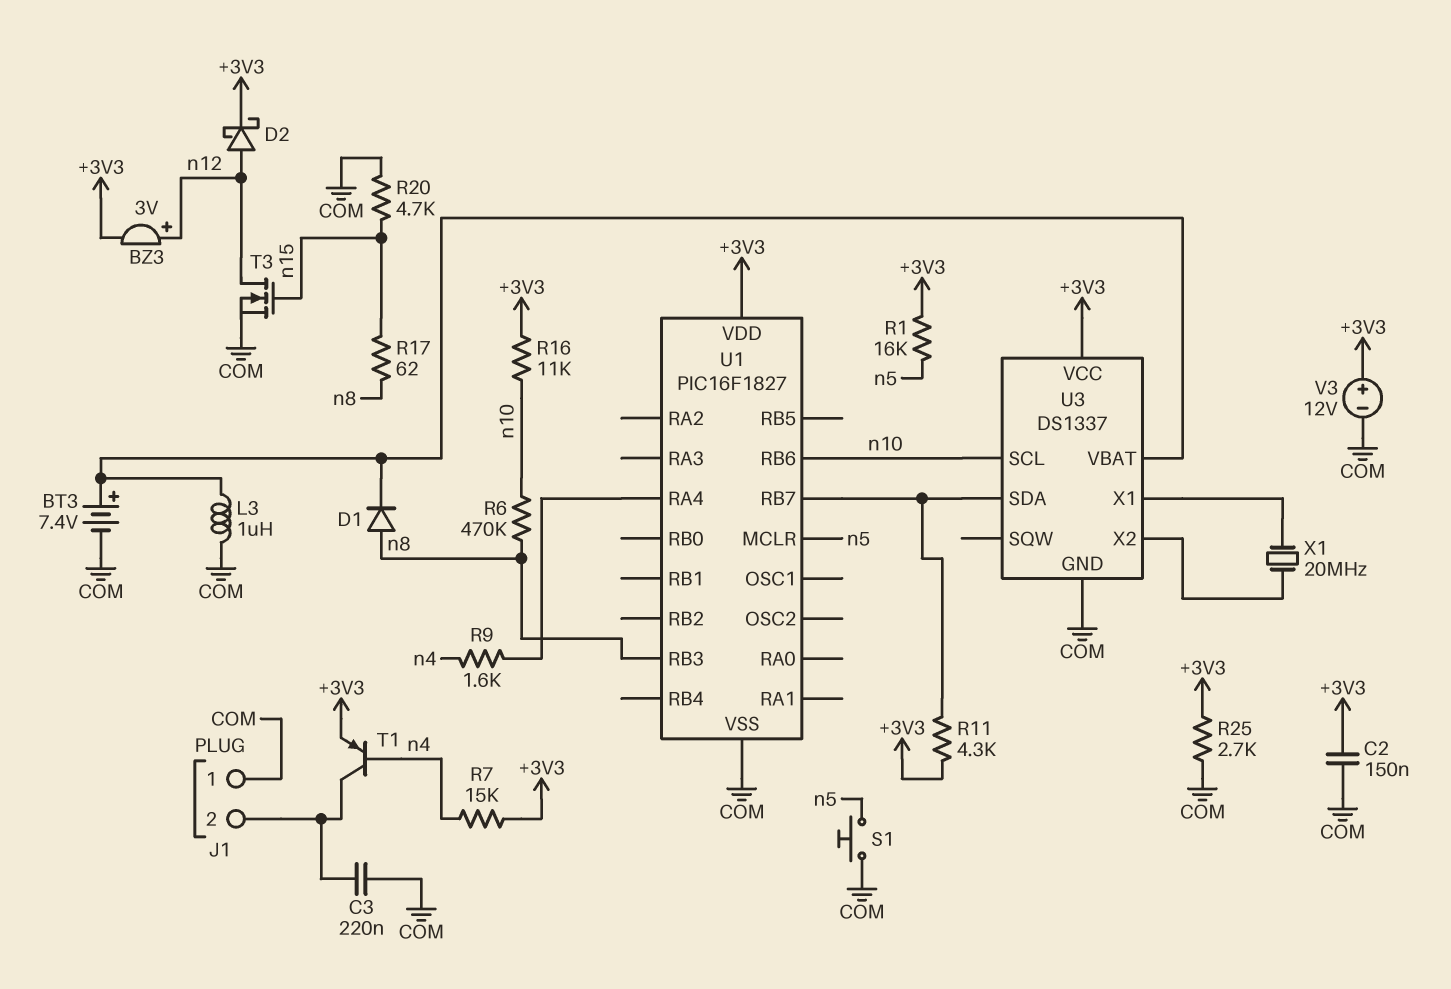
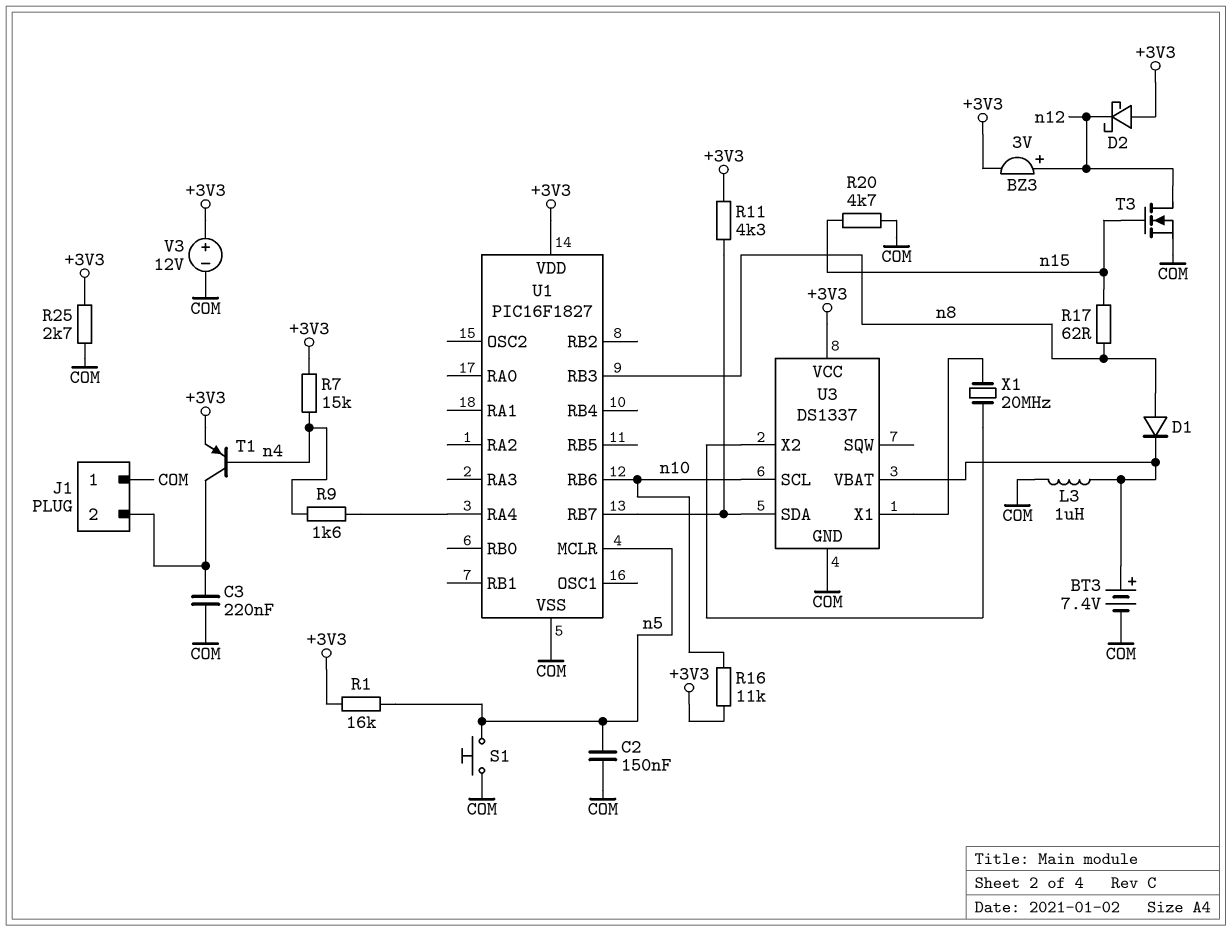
C2: 150nF (+3V3, COM) -> 150nF (COM, n5)
D2: schottky (A n12, K +3V3) -> schottky (A +3V3, K n12)
R6: 470k (n8, n10) -> none

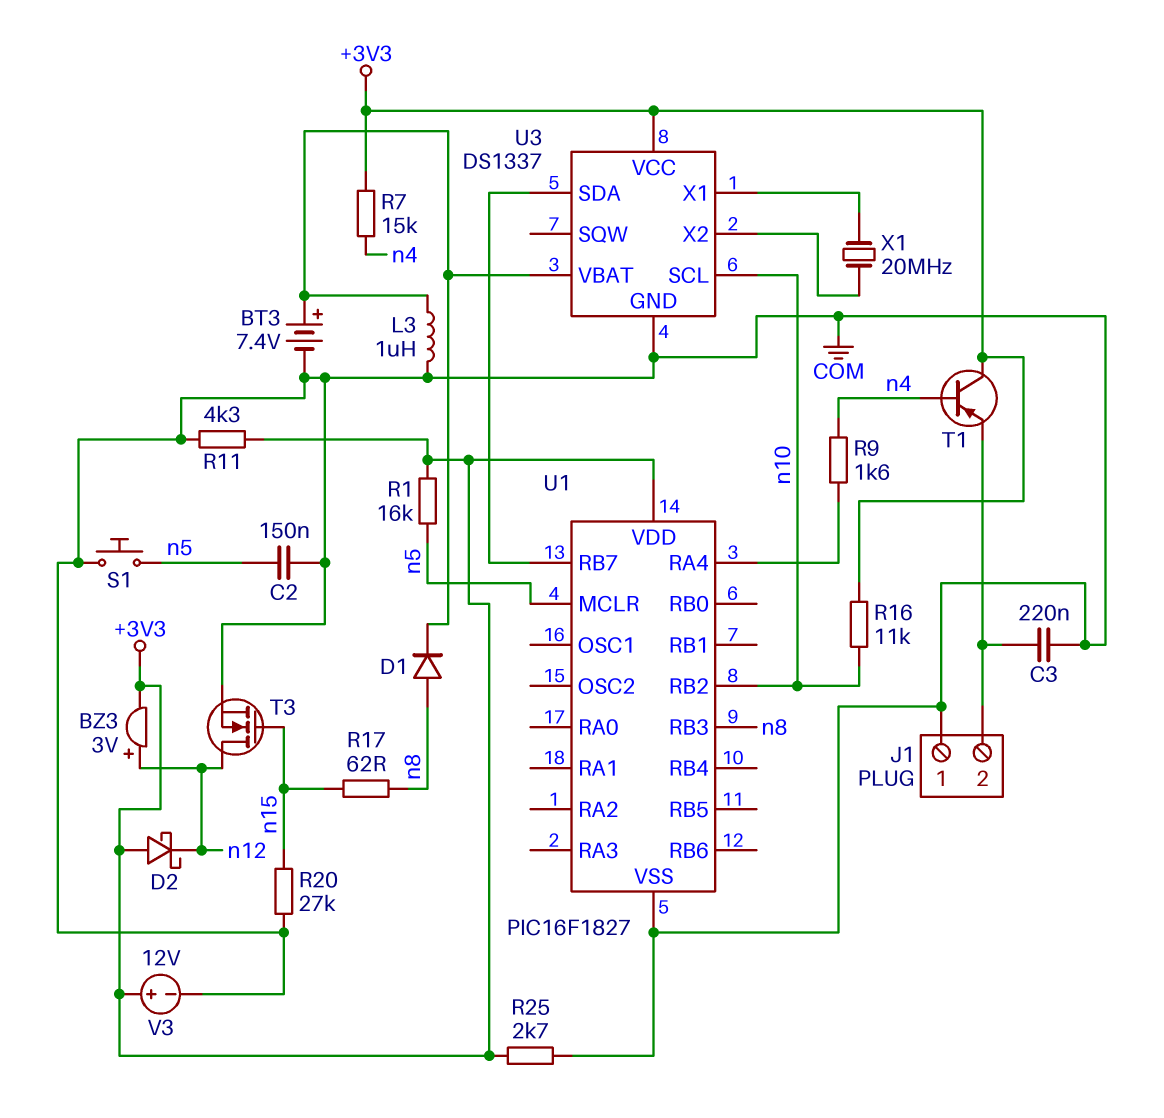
R11: 4.3k (+3V3, U1/RB7) -> 4.3k (+3V3, COM)
R20: 4.7k (COM, n15) -> 27k (COM, n15)
T1: PNP (B n4, C J1/2, E +3V3) -> PNP (B n4, C +3V3, E J1/2)
U1 pin RB2: none -> n10
U1 pin RB6: n10 -> none

